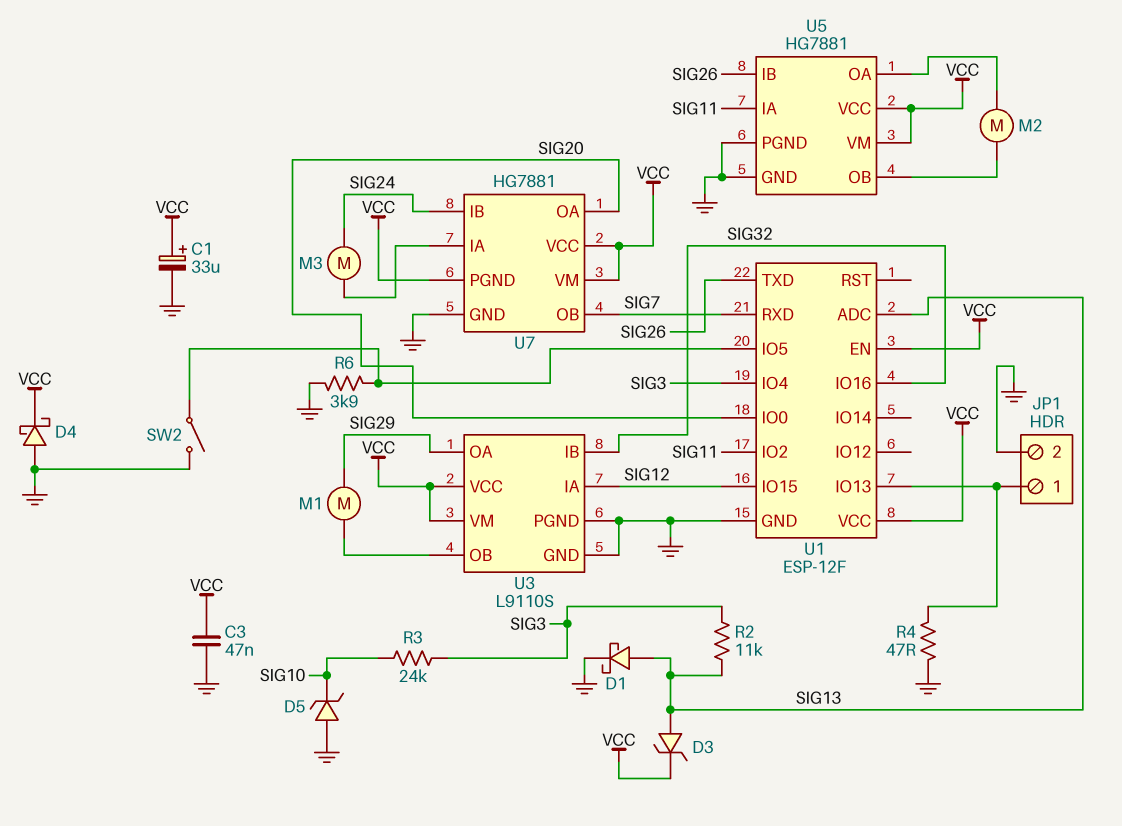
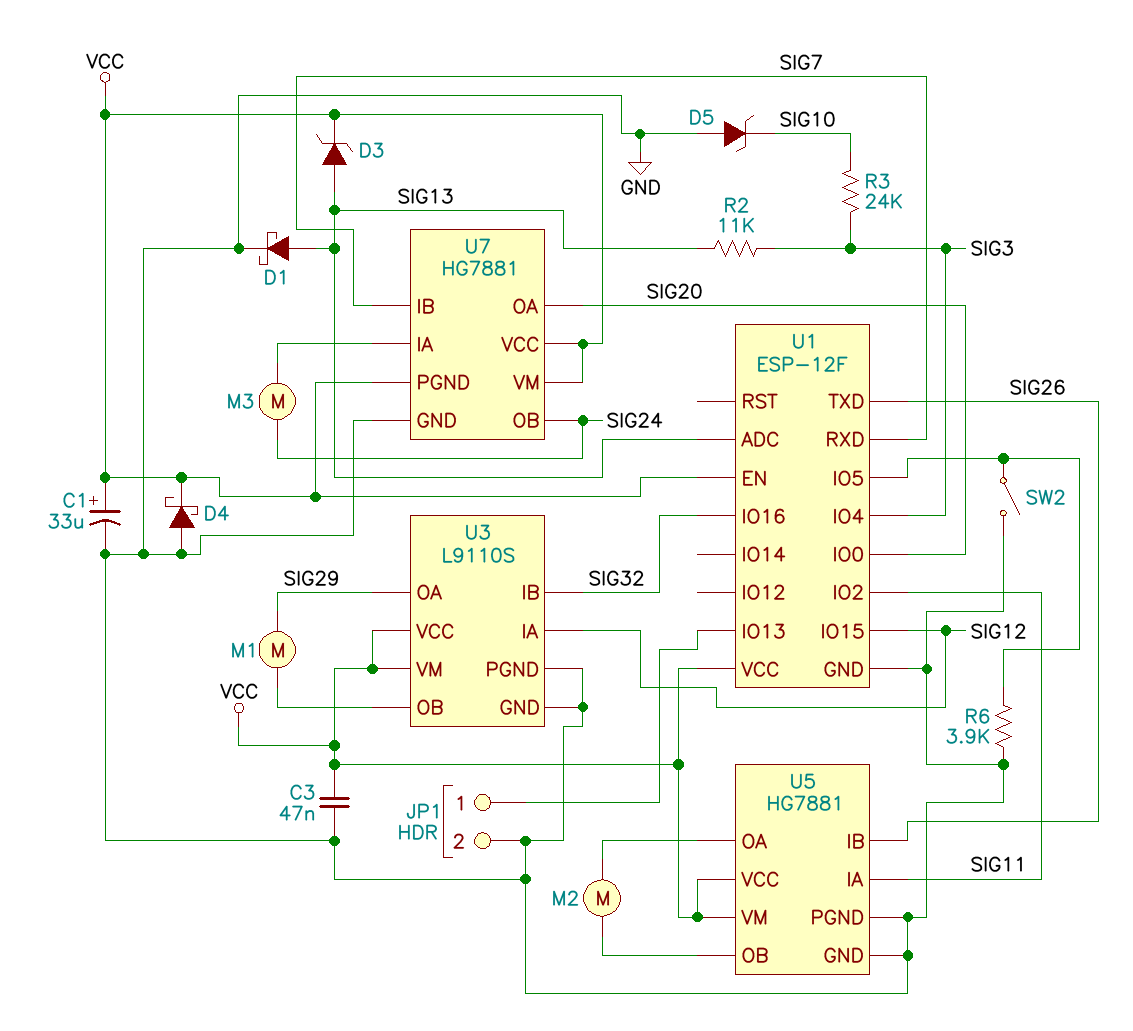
R4: 47 (GND, JP1/1) -> none
U7 pin IB: SIG24 -> SIG7
U7 pin OB: SIG7 -> SIG24

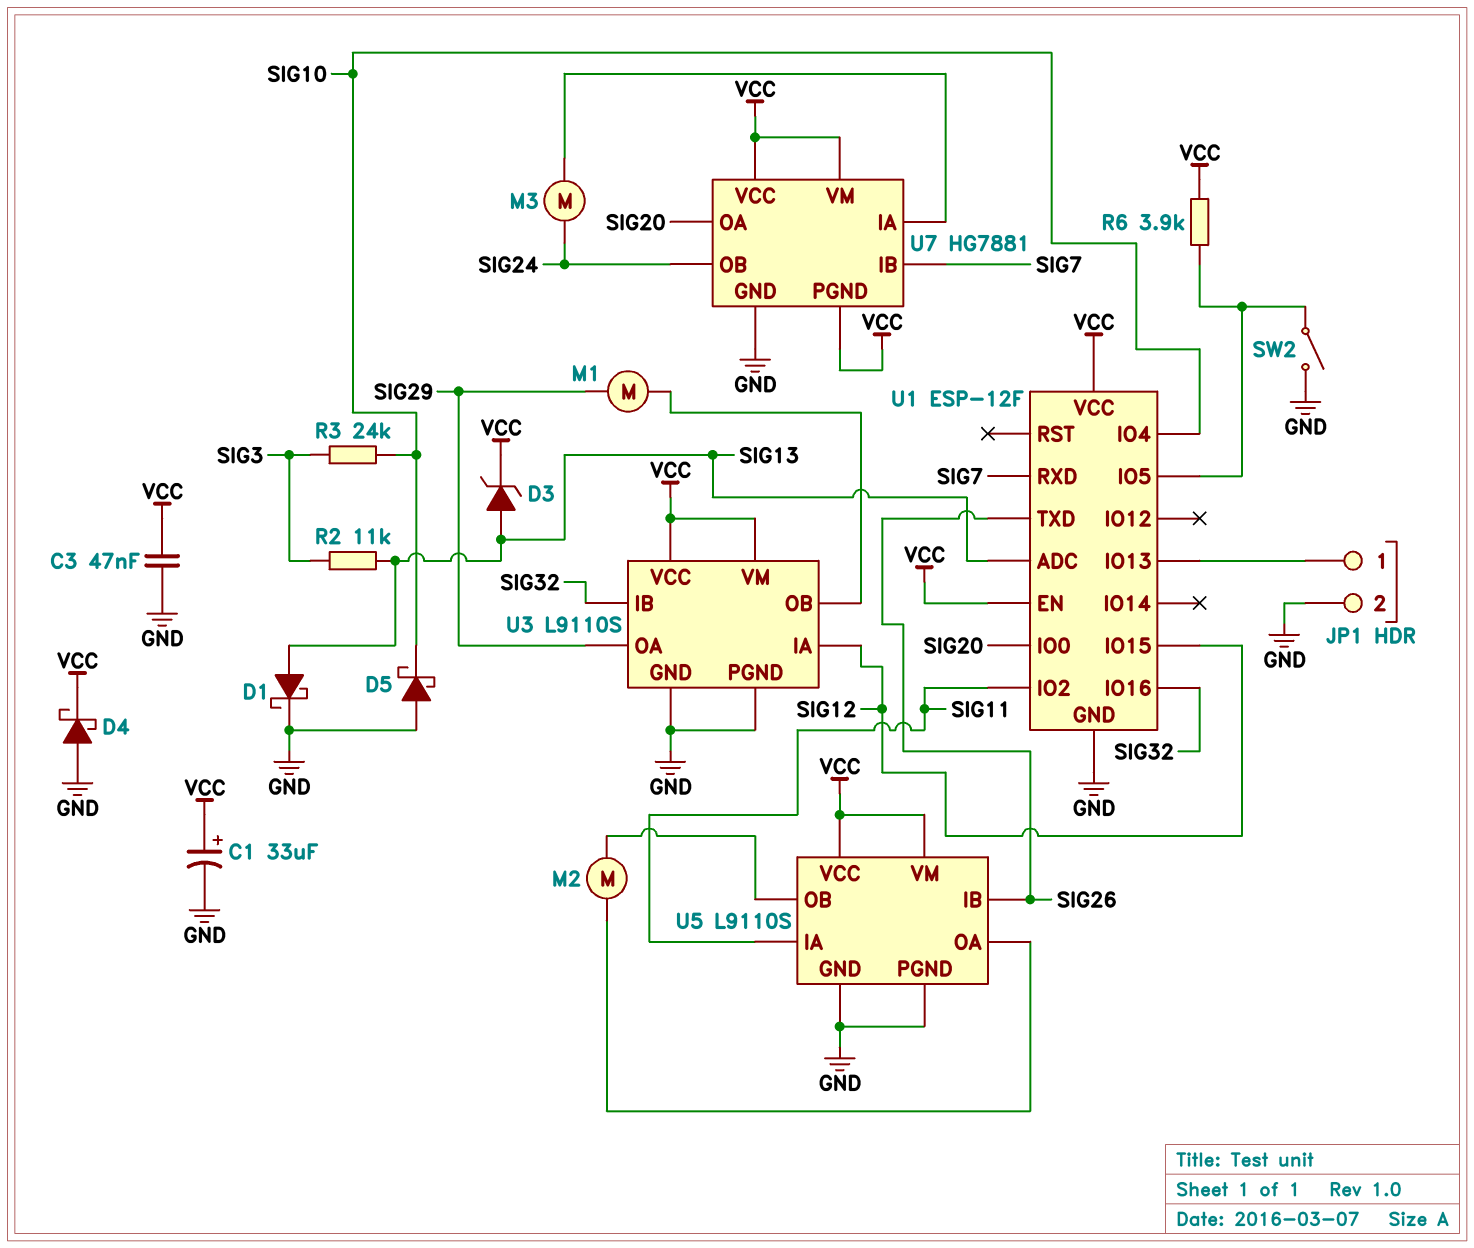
D5: zener (A GND, K SIG10) -> schottky (A GND, K SIG10)
R6: 3.9k (GND, U1/IO5) -> 3.9k (U1/IO5, VCC)
U1 pin IO4: SIG3 -> SIG10
U5: HG7881 -> L9110S

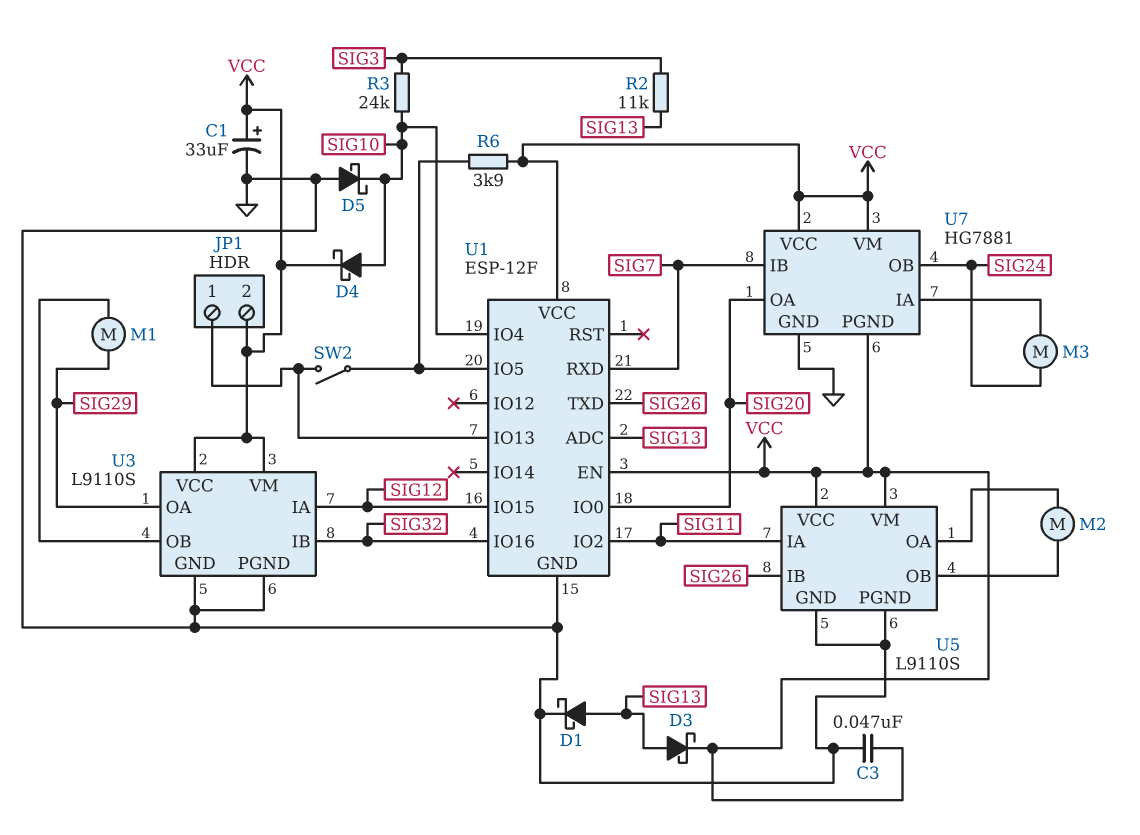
D3: zener (A SIG13, K VCC) -> schottky (A SIG13, K VCC)
D4: schottky (A GND, K VCC) -> schottky (A SIG10, K VCC)
JP1 pin 2: GND -> VCC
SW2: switch (GND, U1/IO5) -> switch (JP1/1, U1/IO5)

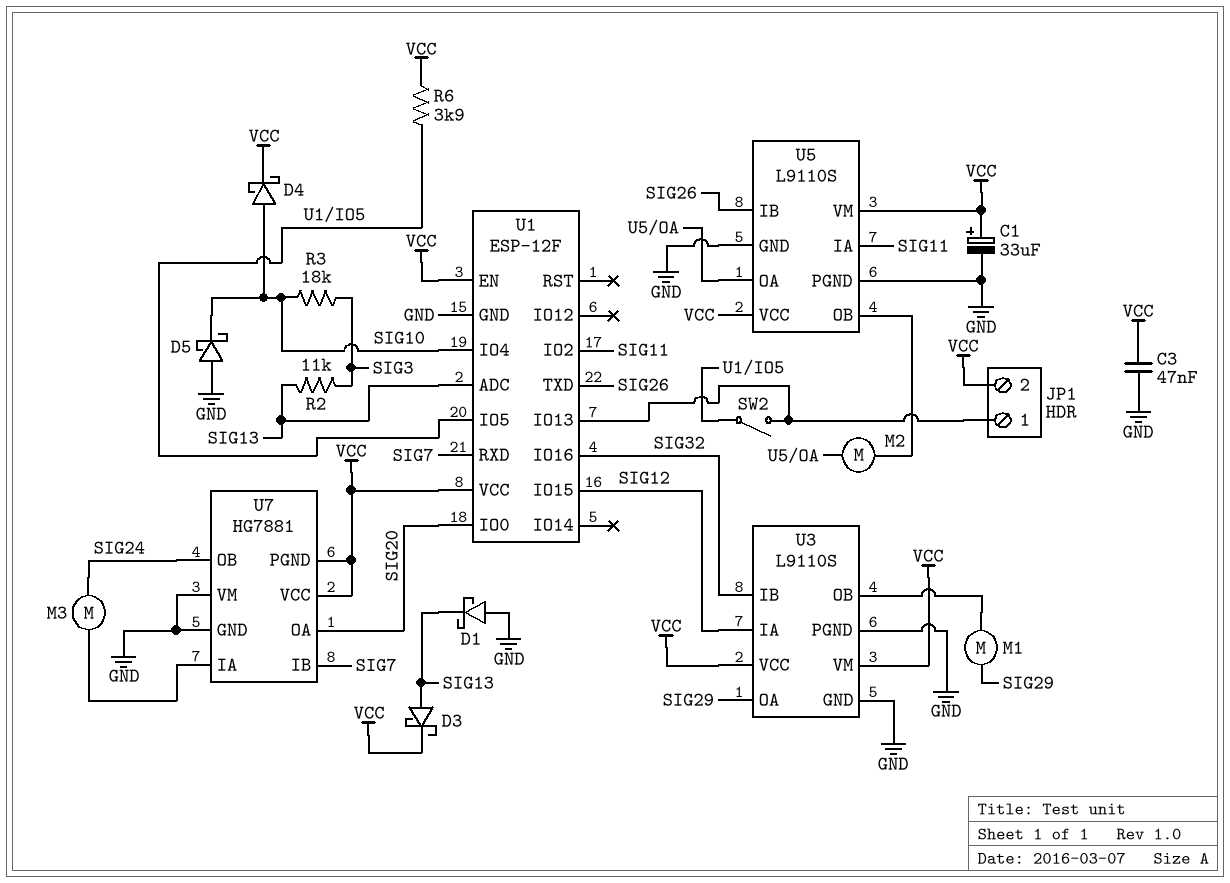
D1: schottky (A SIG13, K GND) -> schottky (A GND, K SIG13)
R3: 24k (SIG3, SIG10) -> 18k (SIG3, SIG10)
U7 pin VM: VCC -> GND

